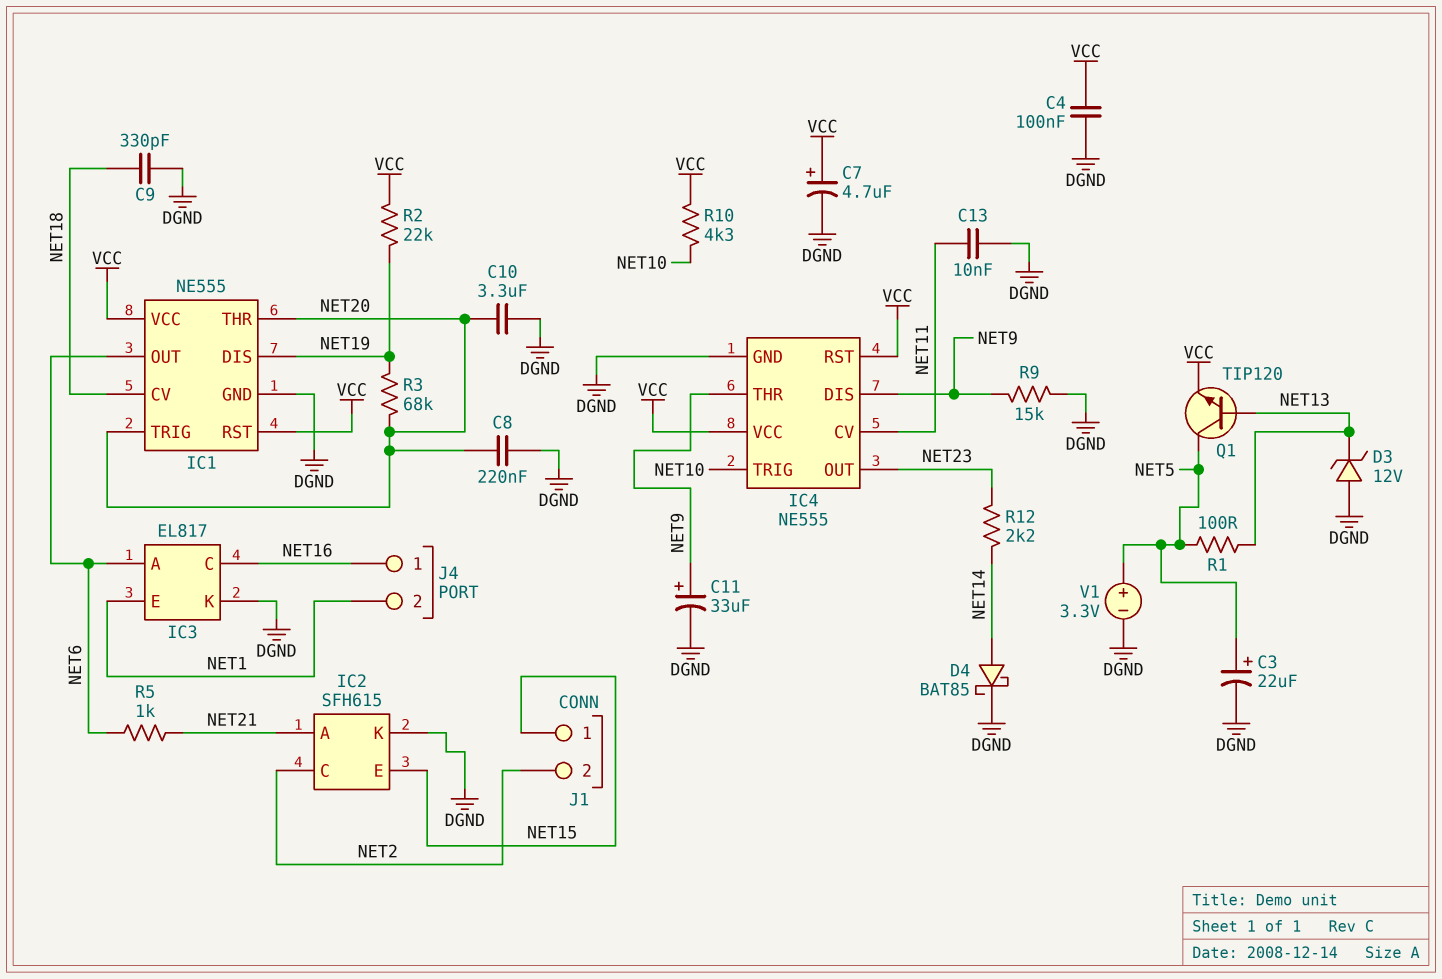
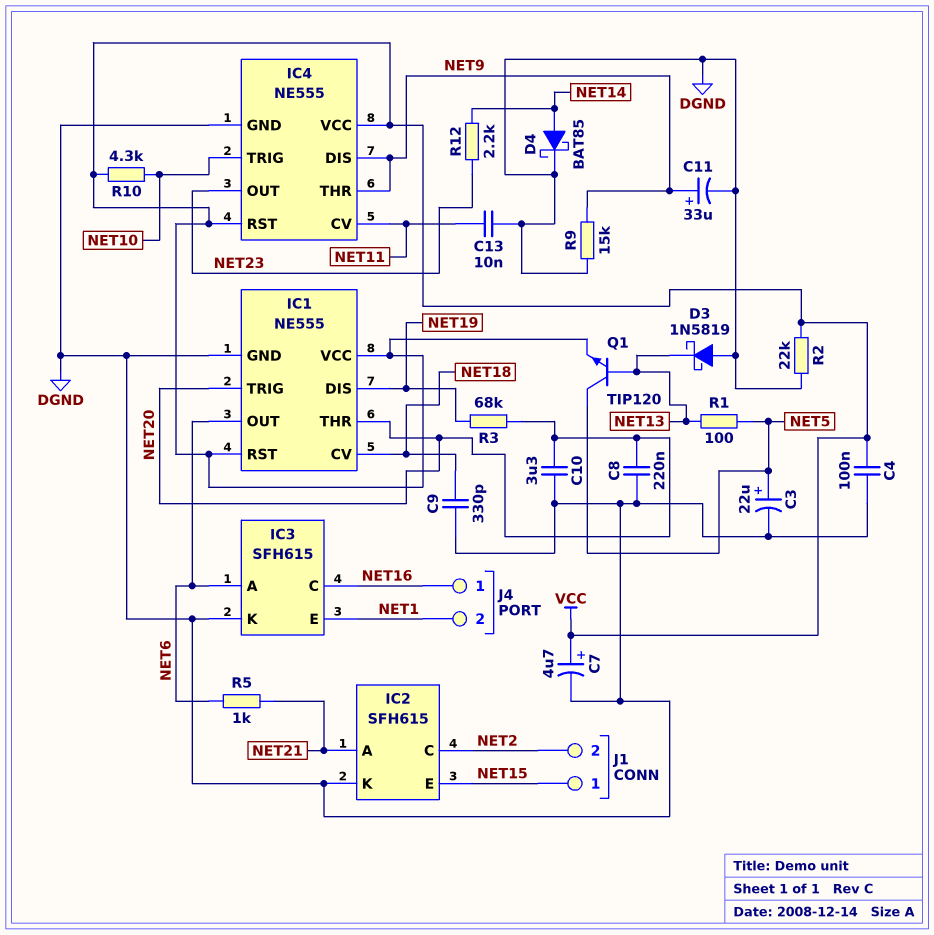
D3: zener 12V (A DGND, K NET13) -> schottky 1N5819 (A DGND, K NET13)
IC3: EL817 -> SFH615
R2: 22k (NET19, VCC) -> 22k (DGND, VCC)
V1: 3.3V (plus NET5, minus DGND) -> none

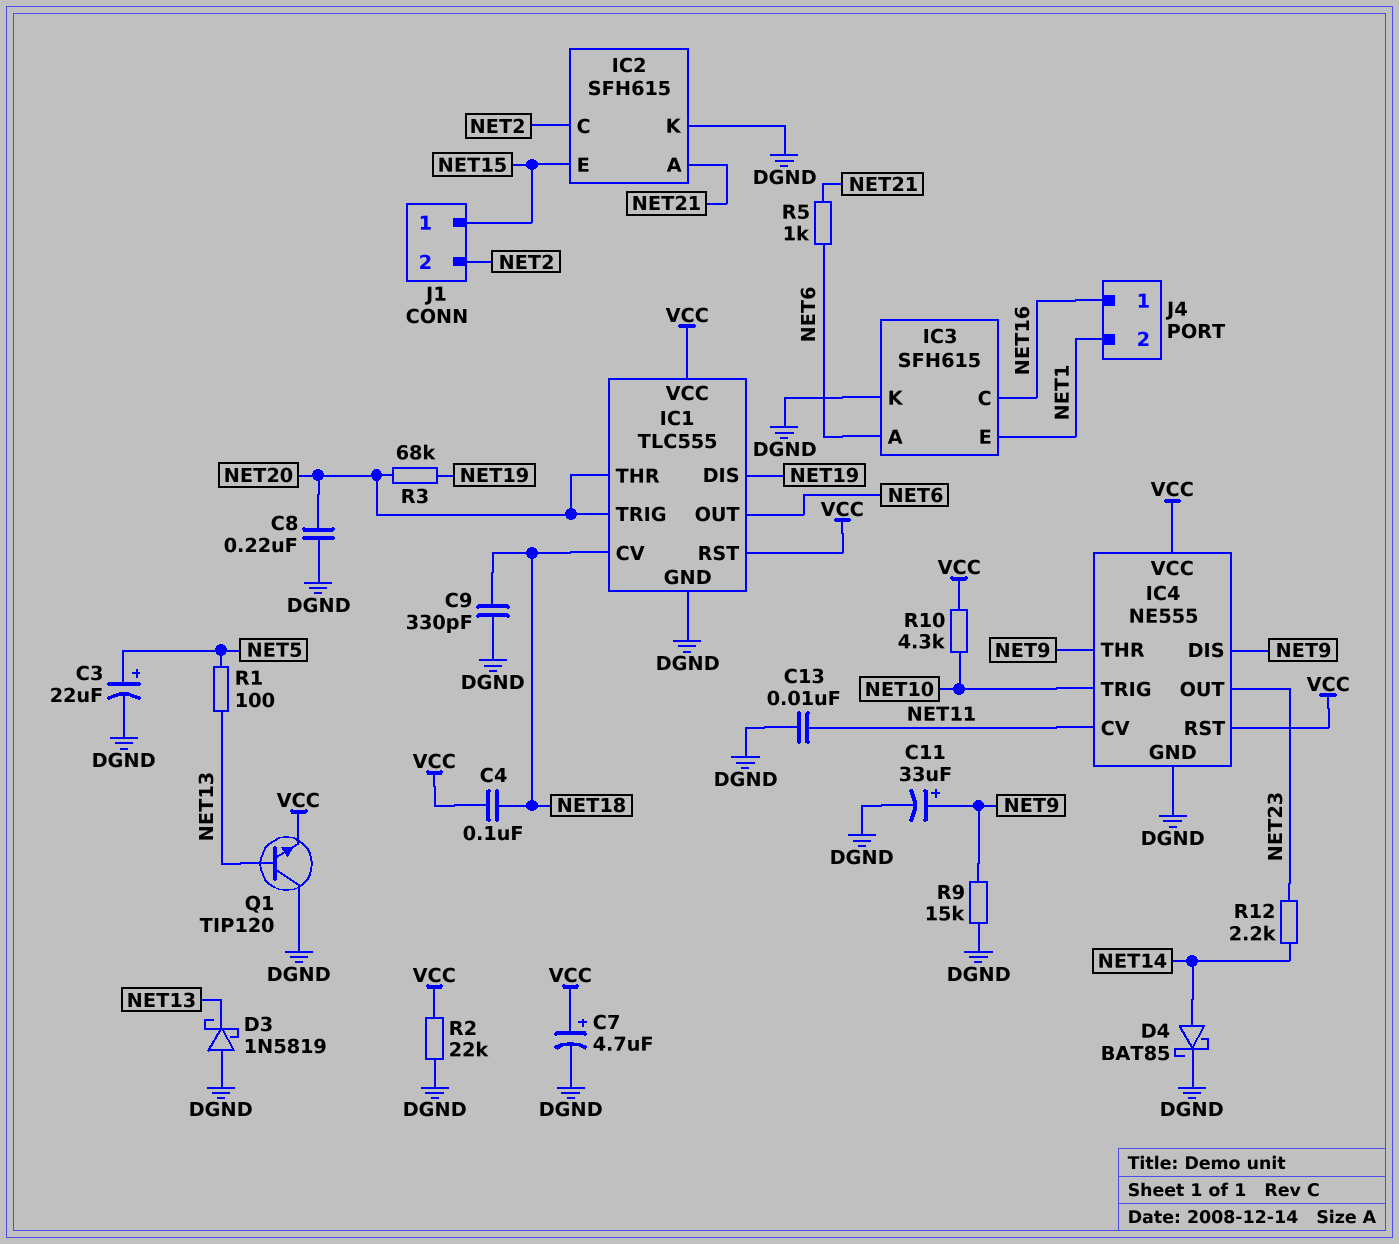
C4: 100nF (DGND, VCC) -> 100nF (NET18, VCC)
C10: 3.3uF (DGND, NET20) -> none
IC1: NE555 -> TLC555
Q1: NPN TIP120 (B NET13, C NET5, E VCC) -> NPN TIP120 (B NET13, C DGND, E VCC)

